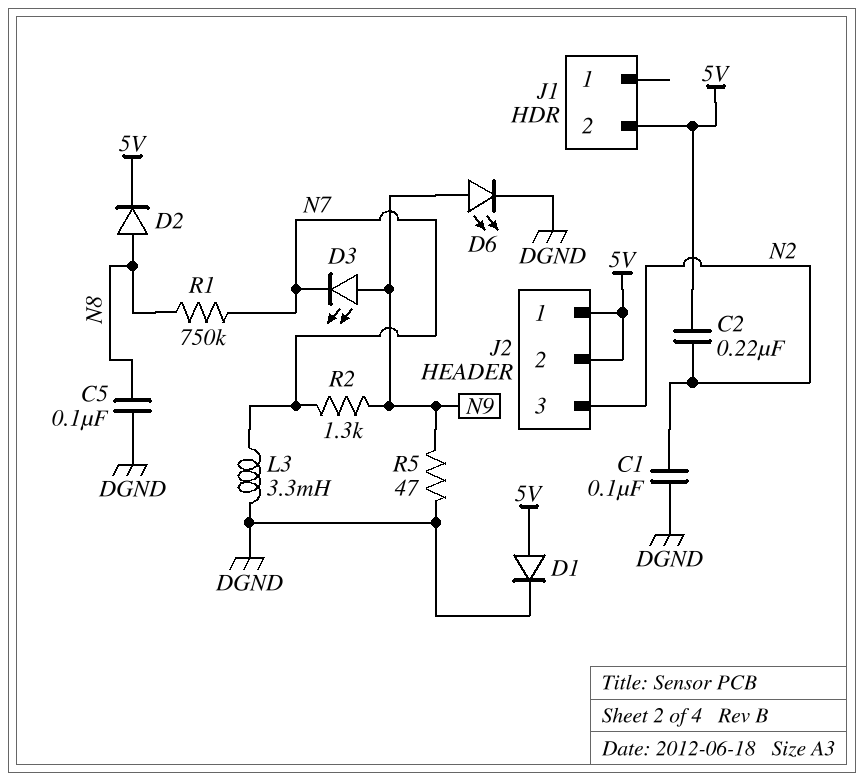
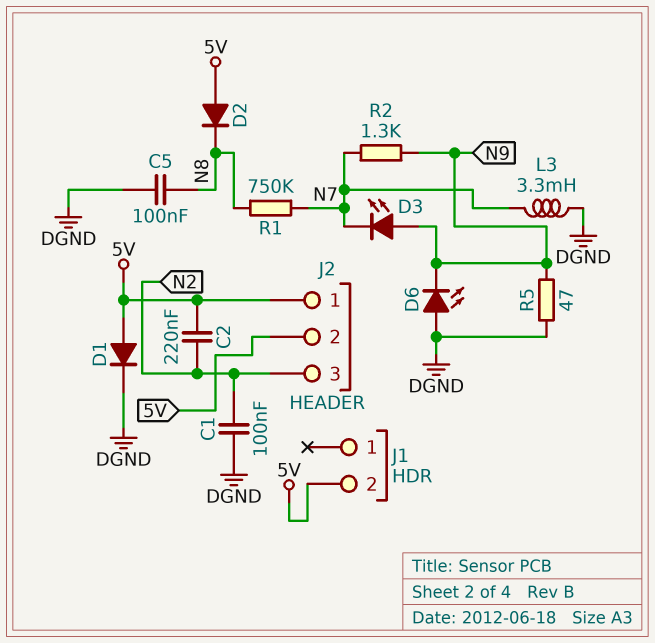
D2: diode (A N8, K 5V) -> diode (A 5V, K N8)
D6: LED (A N9, K DGND) -> LED (A DGND, K N9)

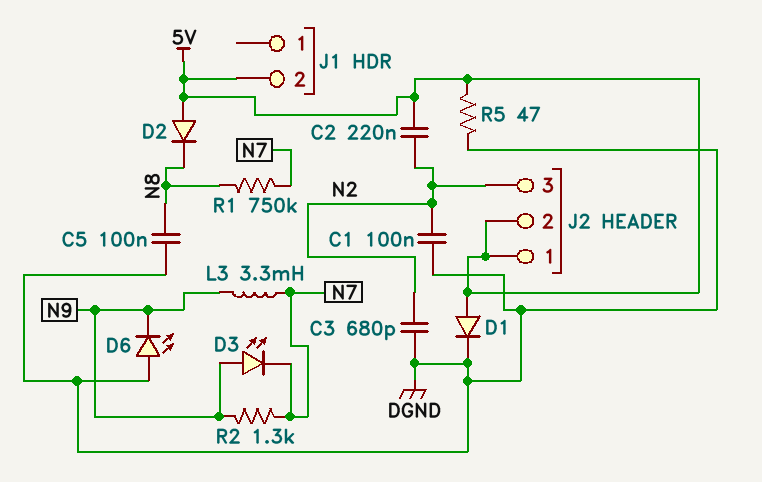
C3: none -> 680pF (DGND, N2)
L3: 3.3mH (DGND, N7) -> 3.3mH (N7, N9)
R5: 47 (DGND, N9) -> 47 (5V, DGND)

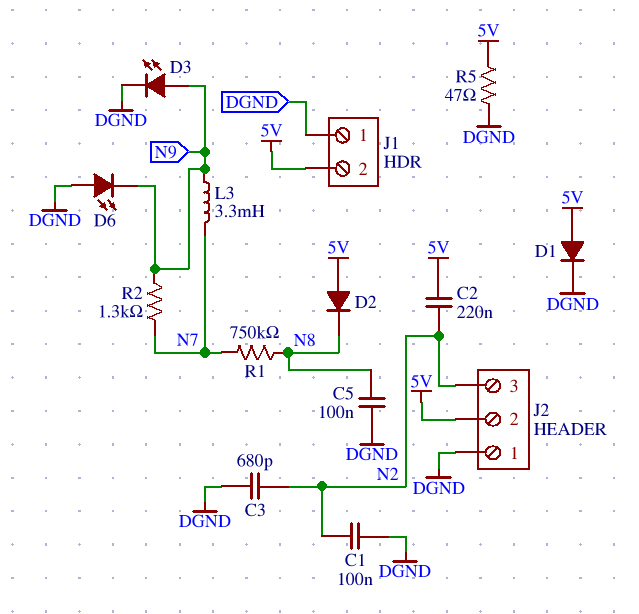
D3: LED (A N9, K N7) -> LED (A N9, K DGND)
J1 pin 1: none -> DGND
J2 pin 1: 5V -> DGND

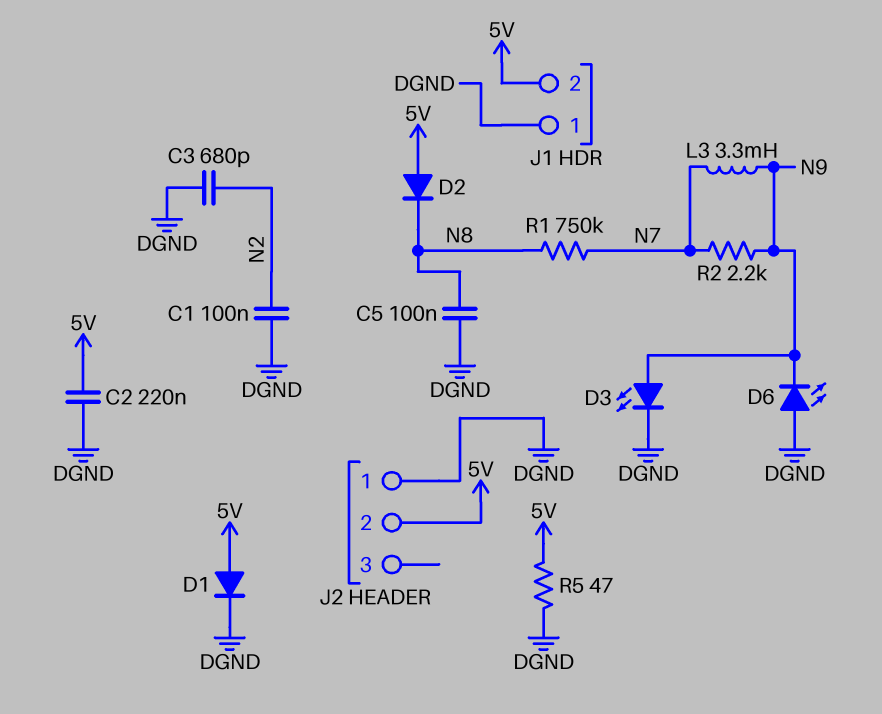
C2: 220nF (5V, N2) -> 220nF (5V, DGND)
J2 pin 3: N2 -> none
R2: 1.3k (N7, N9) -> 2.2k (N7, N9)

